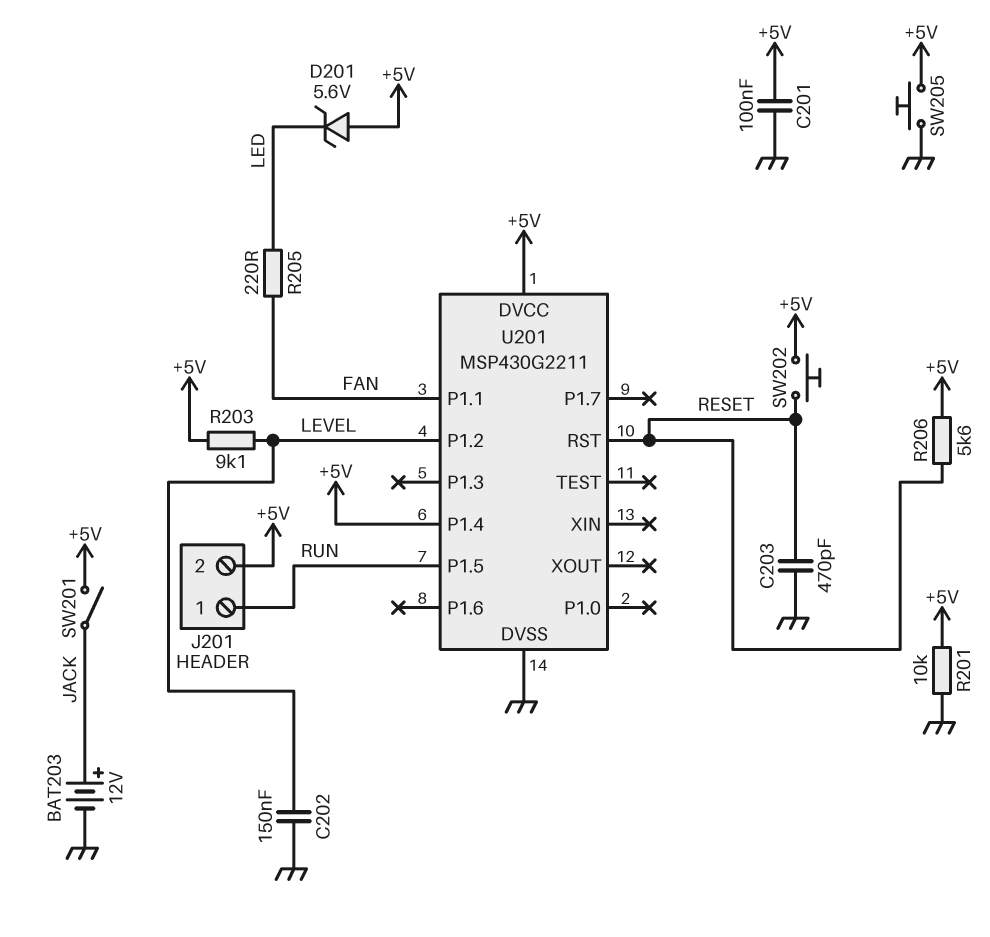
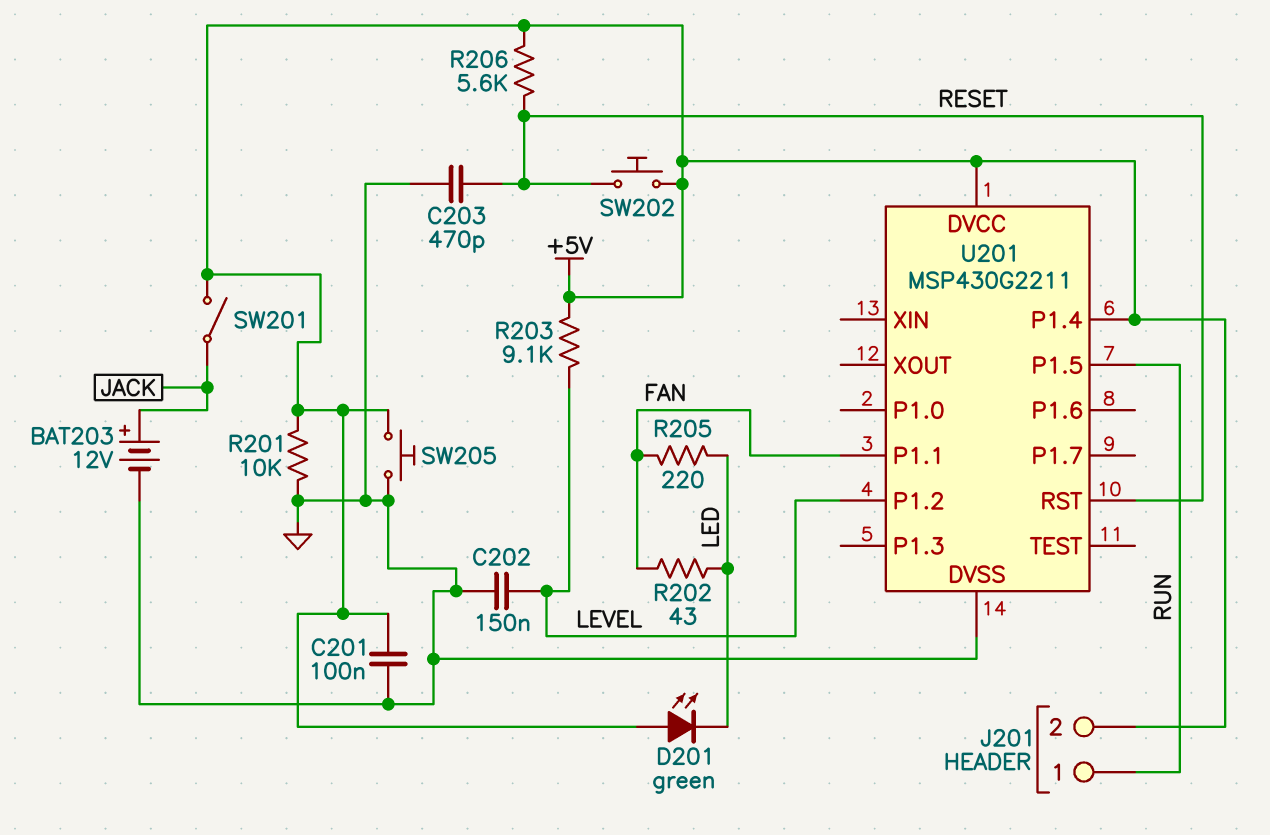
D201: zener 5.6V (A +5V, K LED) -> LED green (A +5V, K LED)
R202: none -> 43 (FAN, LED)

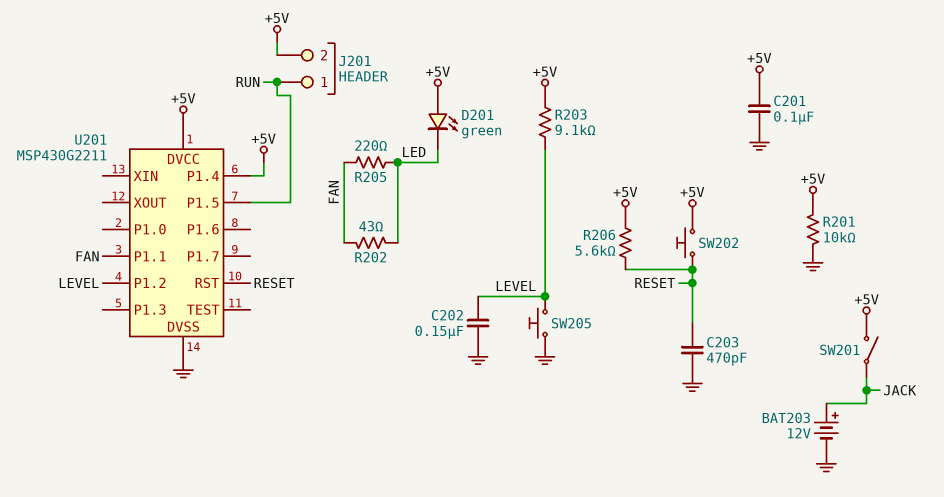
SW205: button (+5V, GND) -> button (GND, LEVEL)

